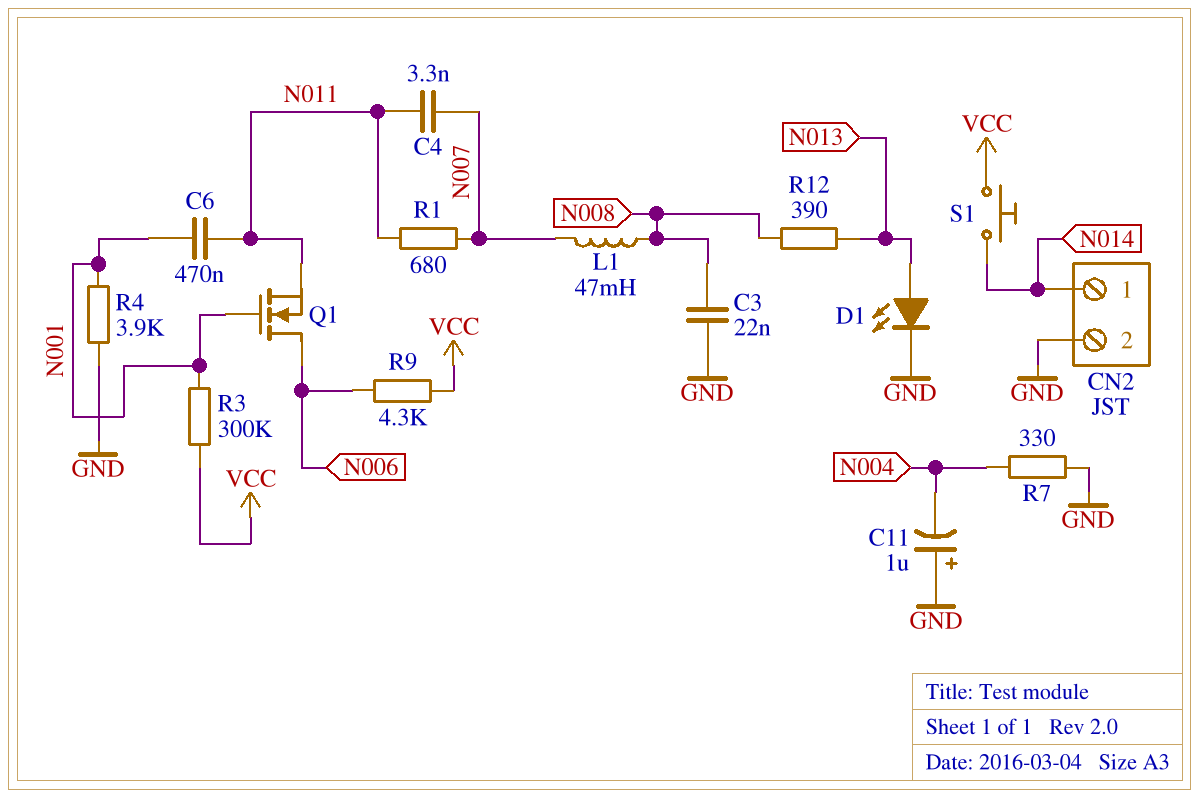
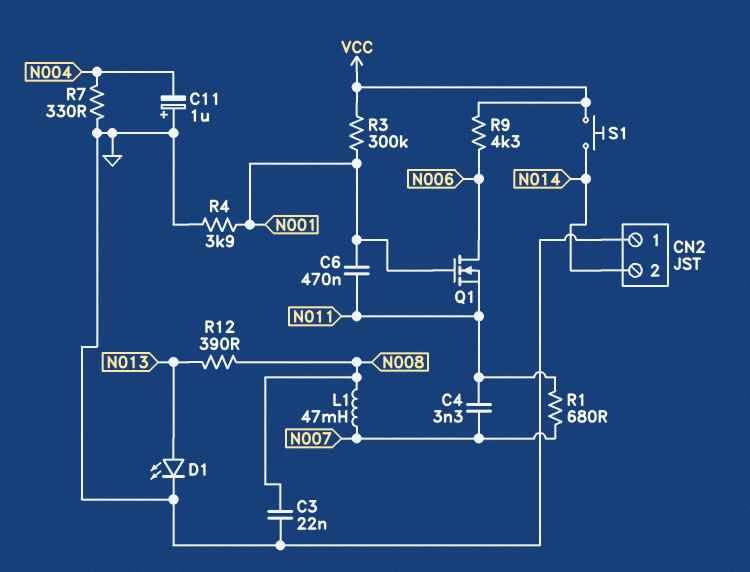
CN2 pin 1: N014 -> GND
CN2 pin 2: GND -> N014

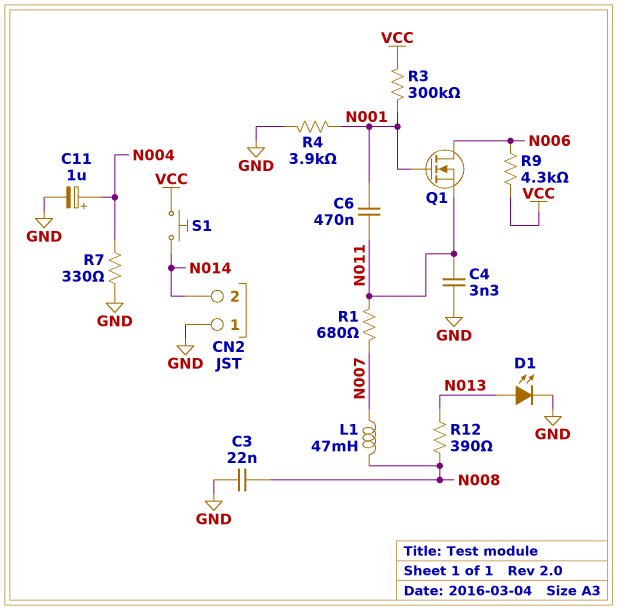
C4: 3.3nF (N007, N011) -> 3.3nF (GND, N011)
C11: 1uF (plus GND, minus N004) -> 1uF (plus N004, minus GND)

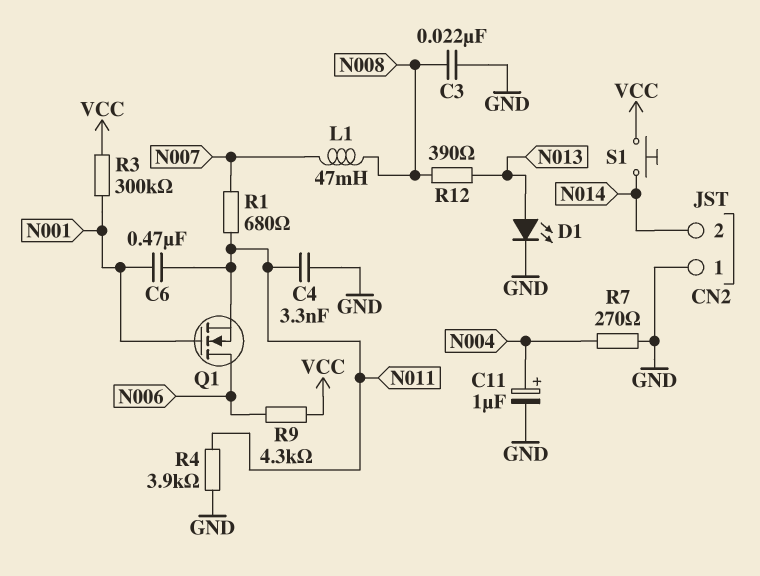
R4: 3.9k (GND, N001) -> 3.9k (GND, N011)
R7: 330 (GND, N004) -> 270 (GND, N004)

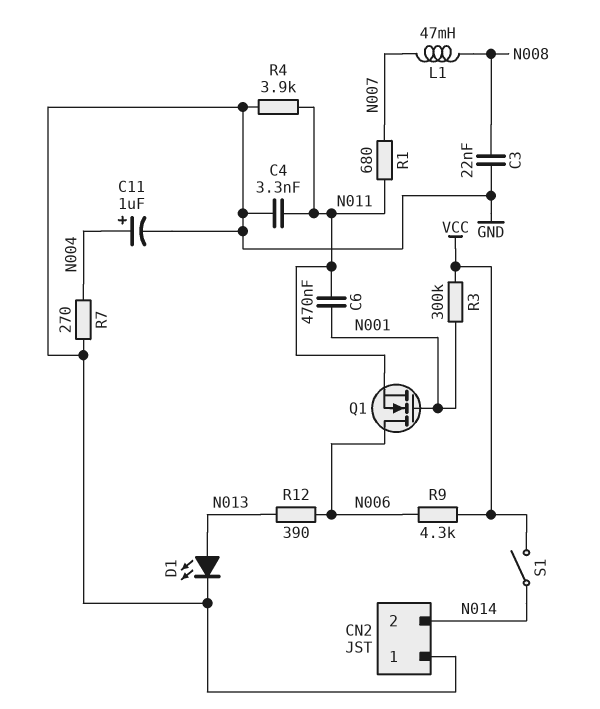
R12: 390 (N008, N013) -> 390 (N006, N013)
S1: button (N014, VCC) -> switch (N014, VCC)

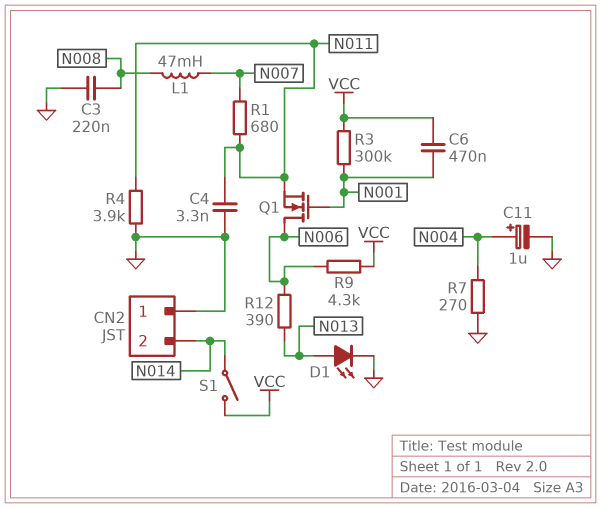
C3: 22nF (GND, N008) -> 220nF (GND, N008)
C6: 470nF (N001, N011) -> 470nF (N001, VCC)

